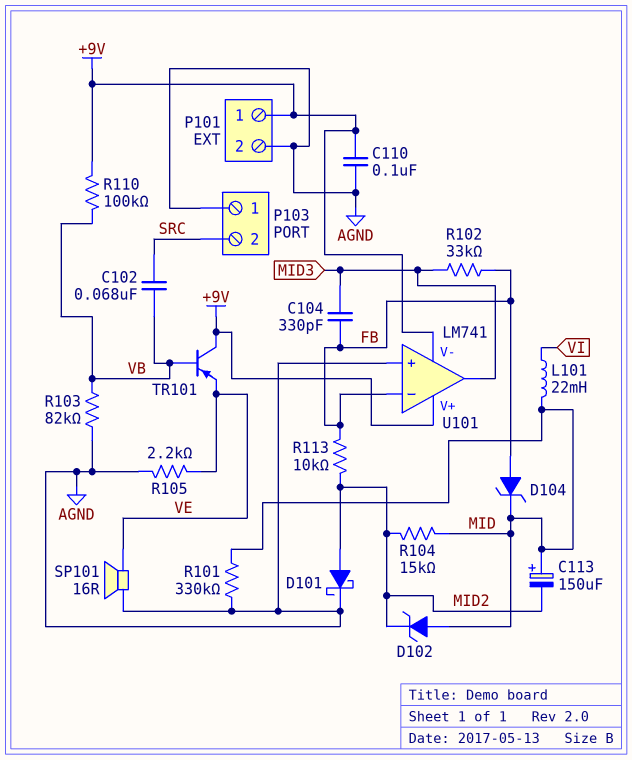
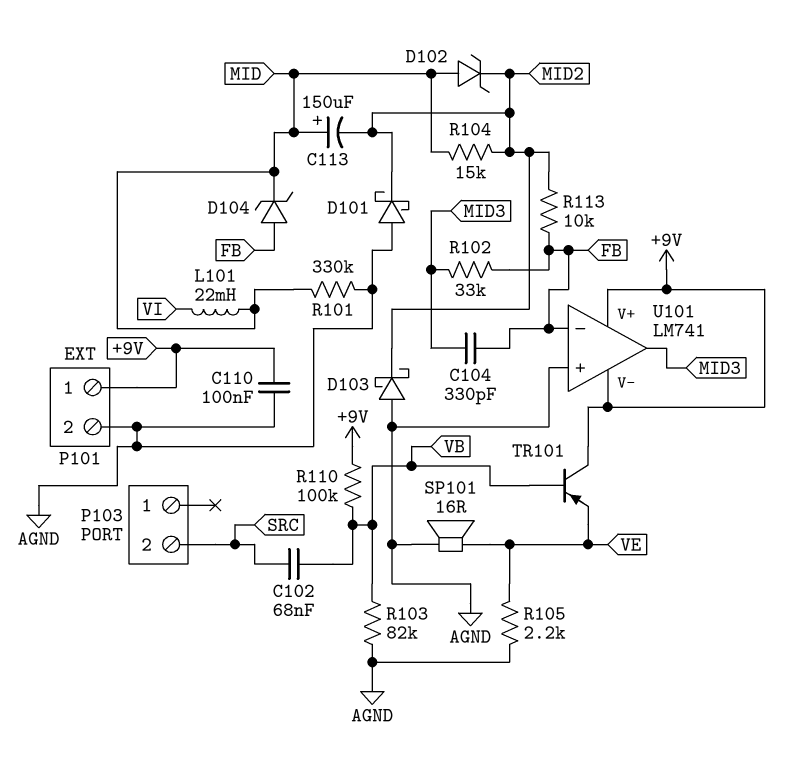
D101: schottky (A MID2, K AGND) -> schottky (A AGND, K MID2)
D103: none -> schottky (A AGND, K MID2)
P103 pin 1: AGND -> none

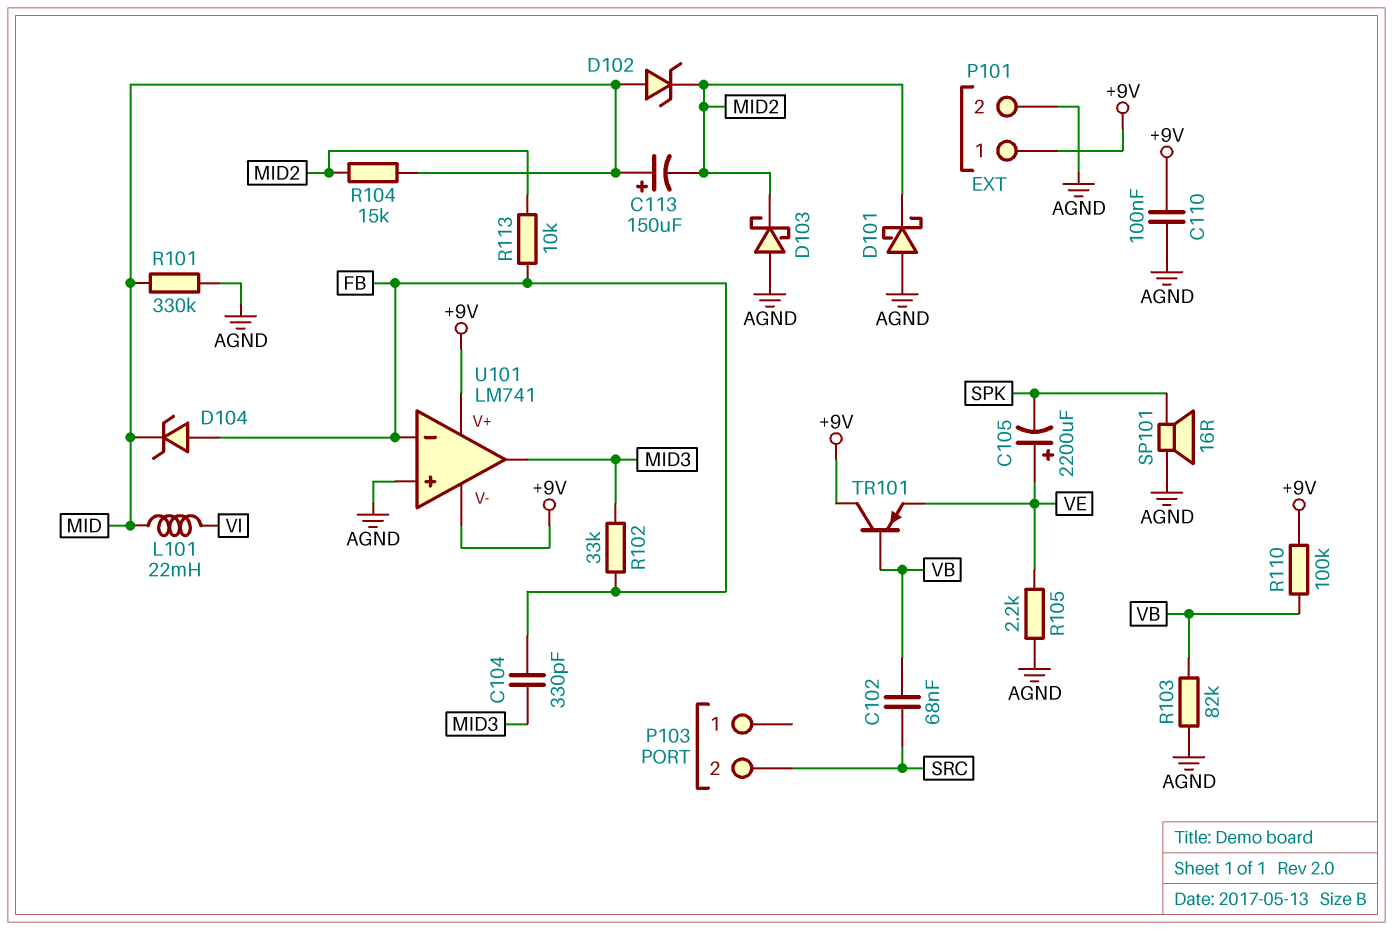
C105: none -> 2200uF (plus VE, minus SPK)
SP101: speaker 16R (AGND, VE) -> speaker 16R (AGND, SPK)

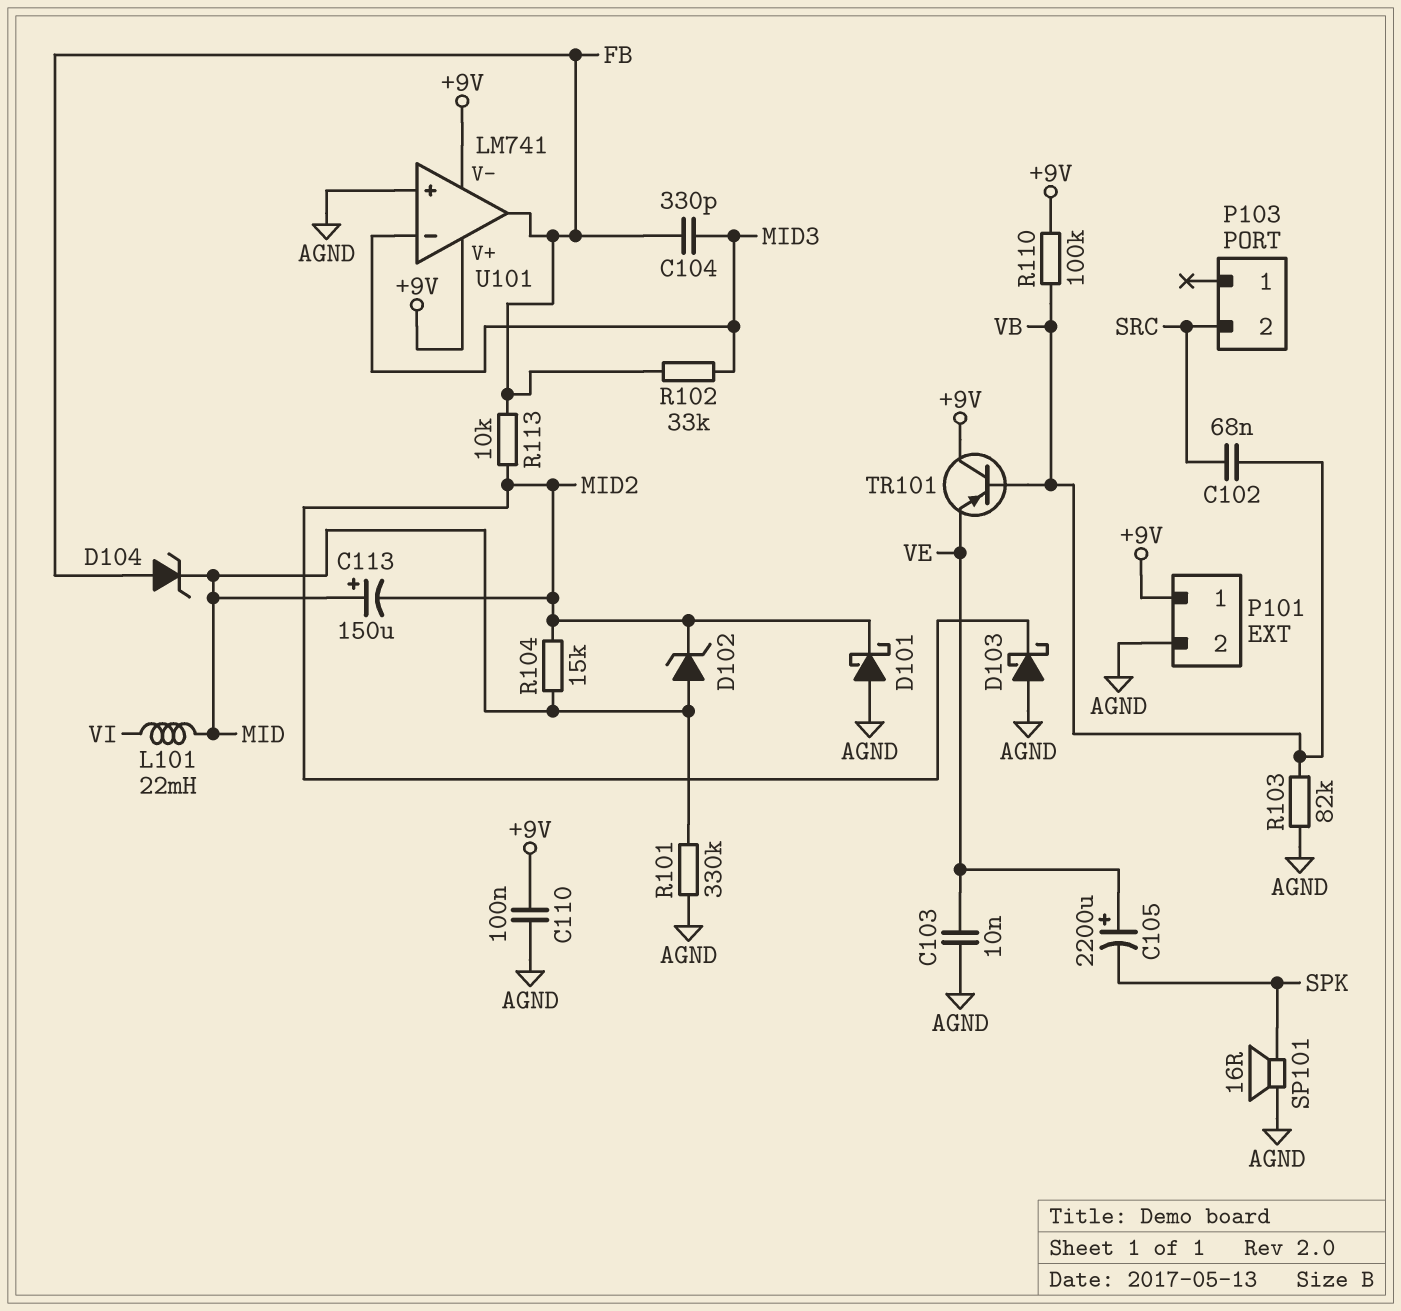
C103: none -> 10nF (AGND, VE)
R105: 2.2k (AGND, VE) -> none
U101 pin in-: FB -> MID3
U101 pin out: MID3 -> FB

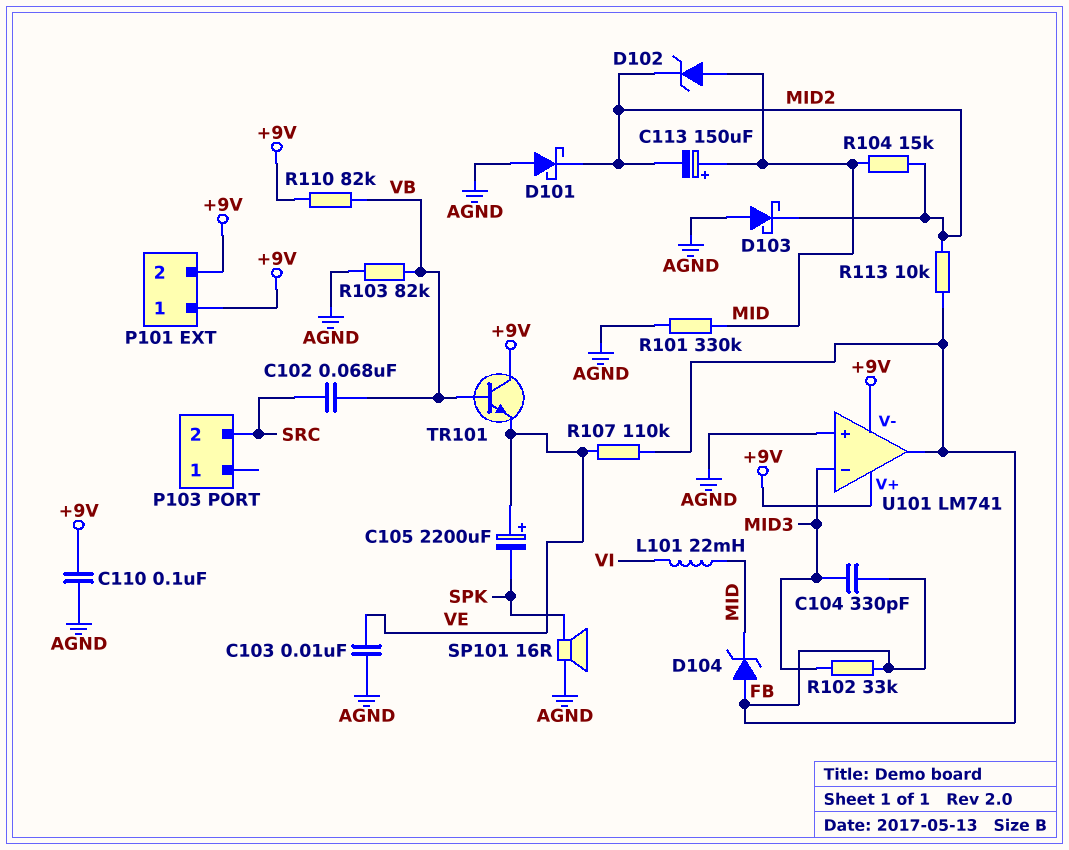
P101 pin 2: AGND -> +9V
R107: none -> 110k (FB, VE)
R110: 100k (+9V, VB) -> 82k (+9V, VB)
TR101: PNP (B VB, C +9V, E VE) -> NPN (B VB, C +9V, E VE)

